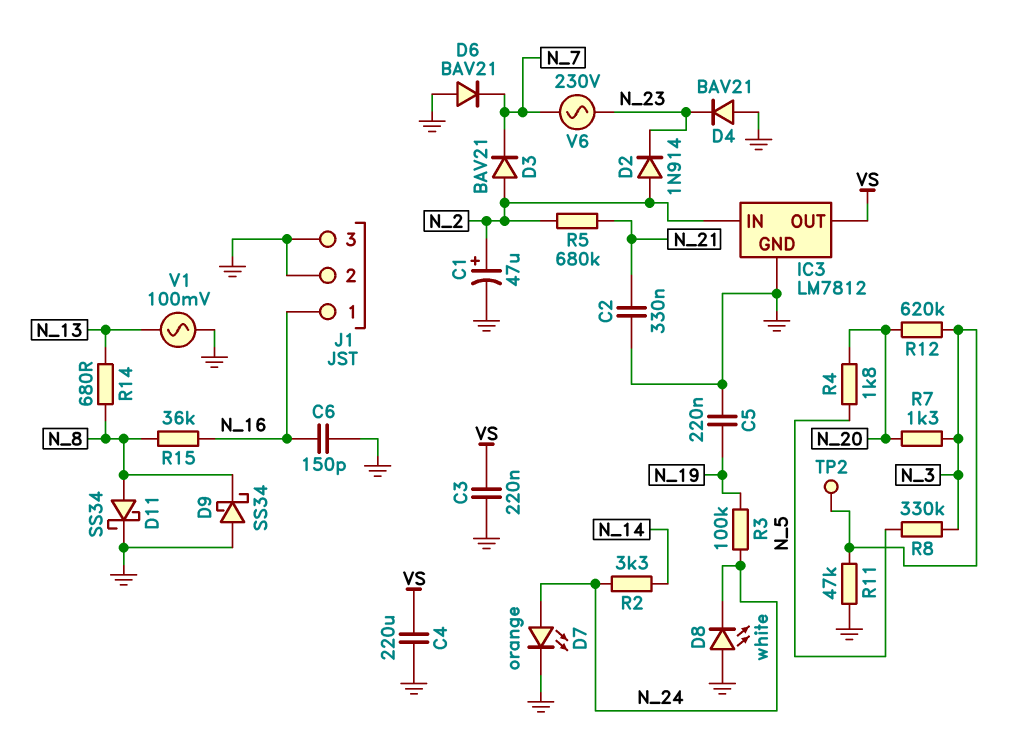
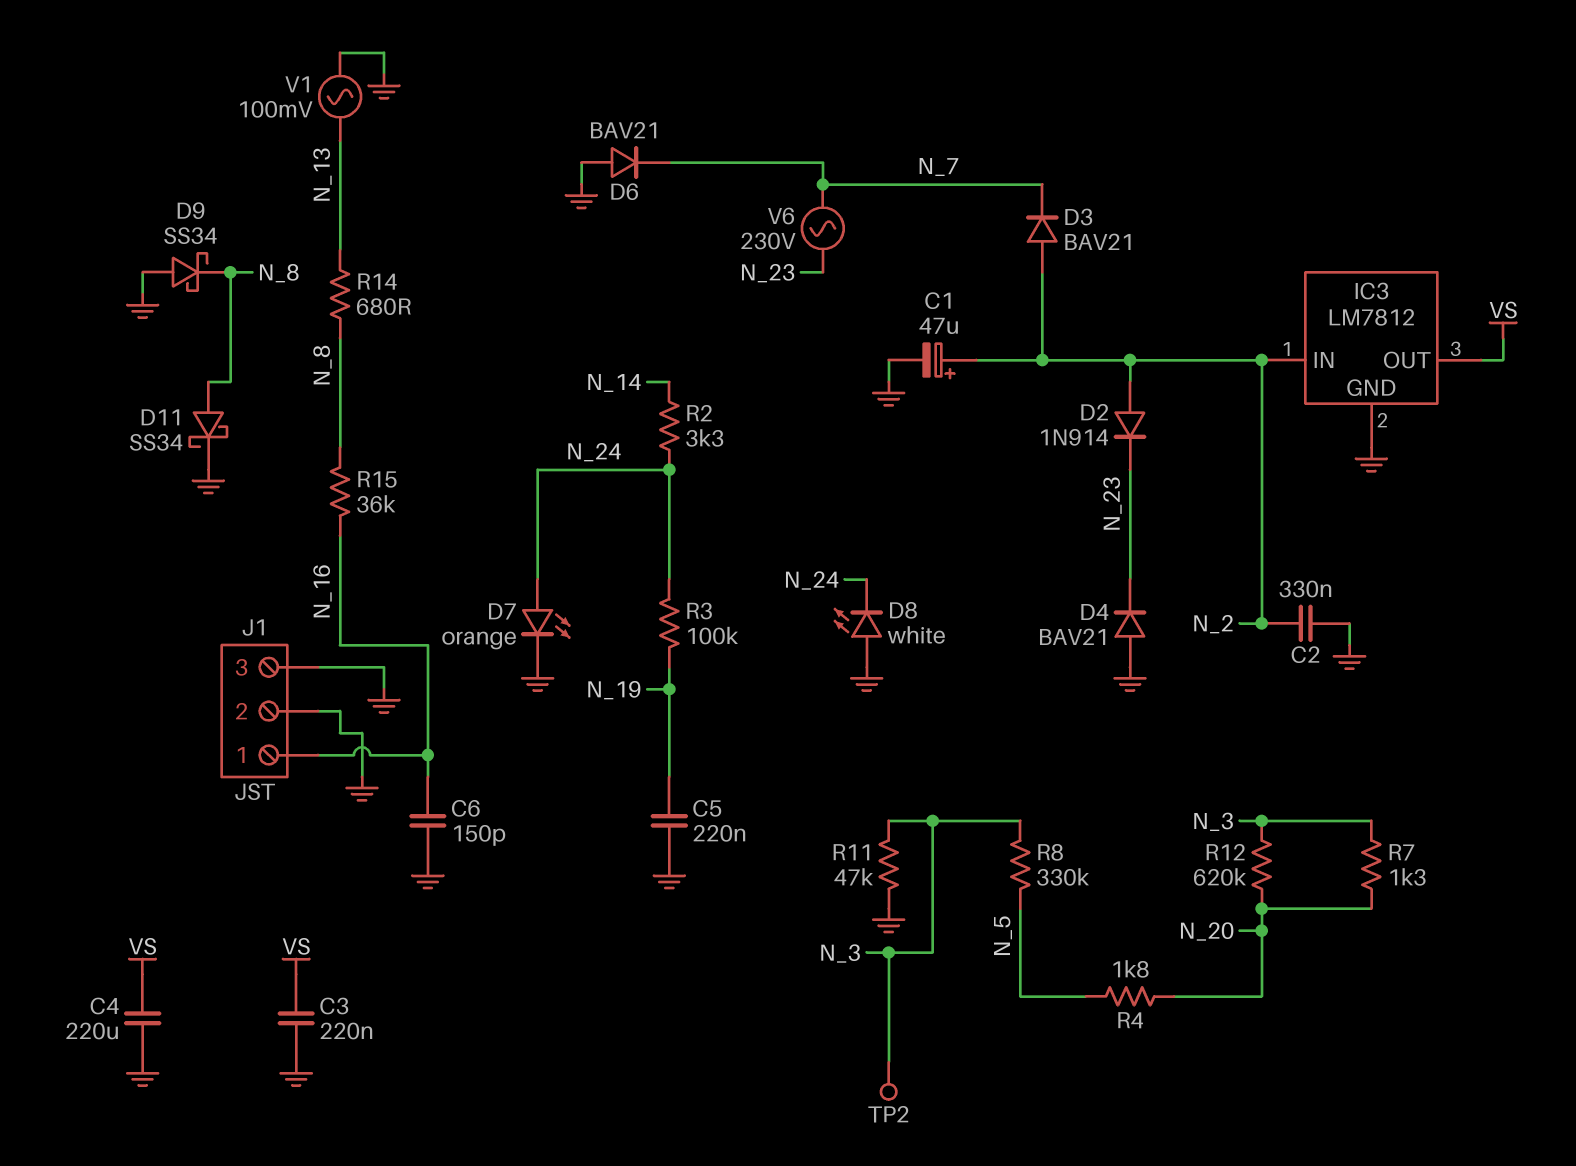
C2: 330nF (GND, N_21) -> 330nF (GND, N_2)
R5: 680k (N_2, N_21) -> none

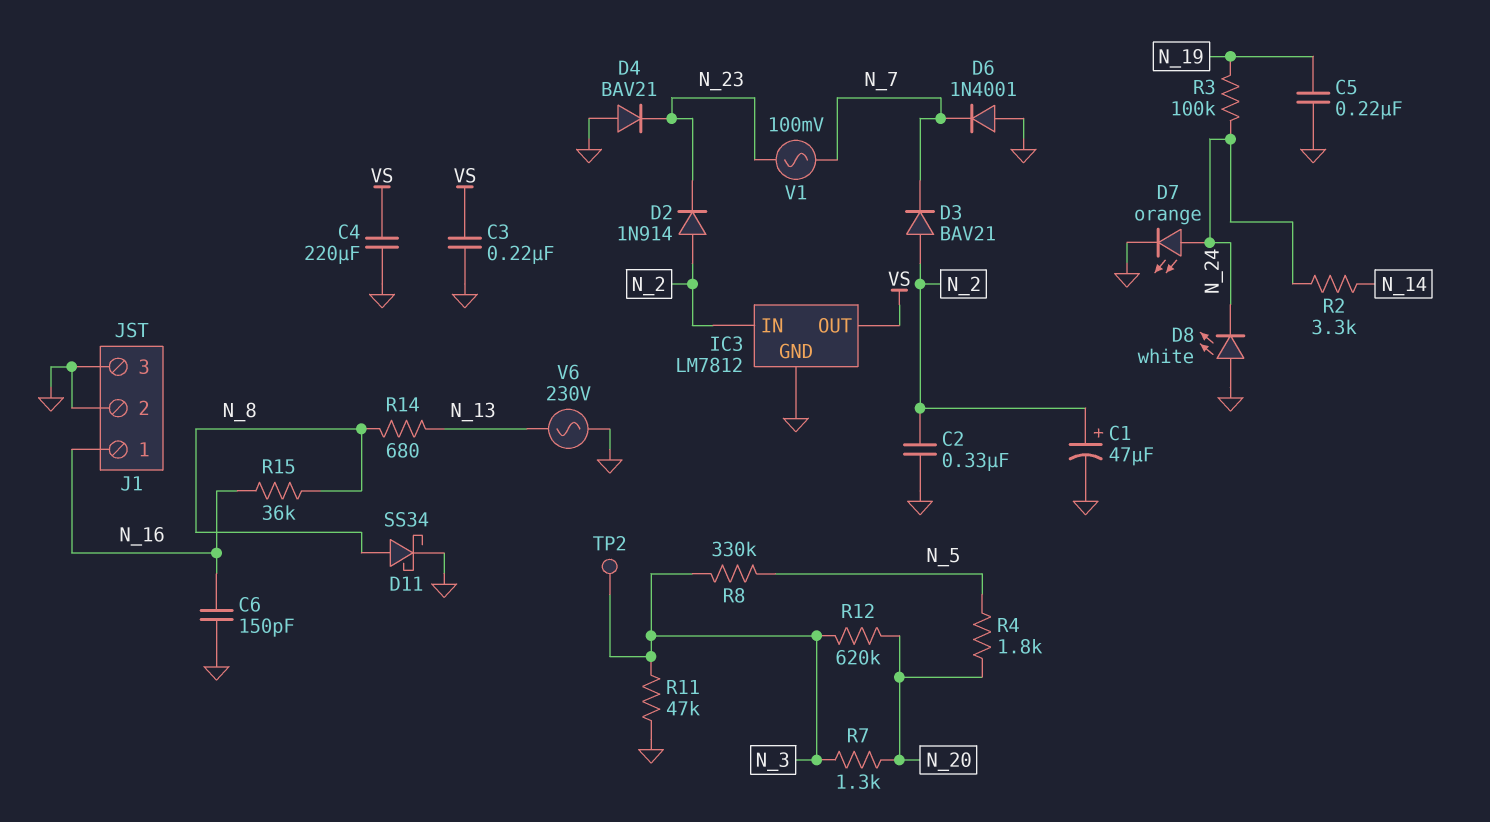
D6: diode BAV21 (A GND, K N_7) -> diode 1N4001 (A GND, K N_7)
D9: schottky SS34 (A GND, K N_8) -> none
V1: AC 100mV (GND, N_13) -> AC 100mV (N_7, N_23)
V6: AC 230V (N_7, N_23) -> AC 230V (GND, N_13)

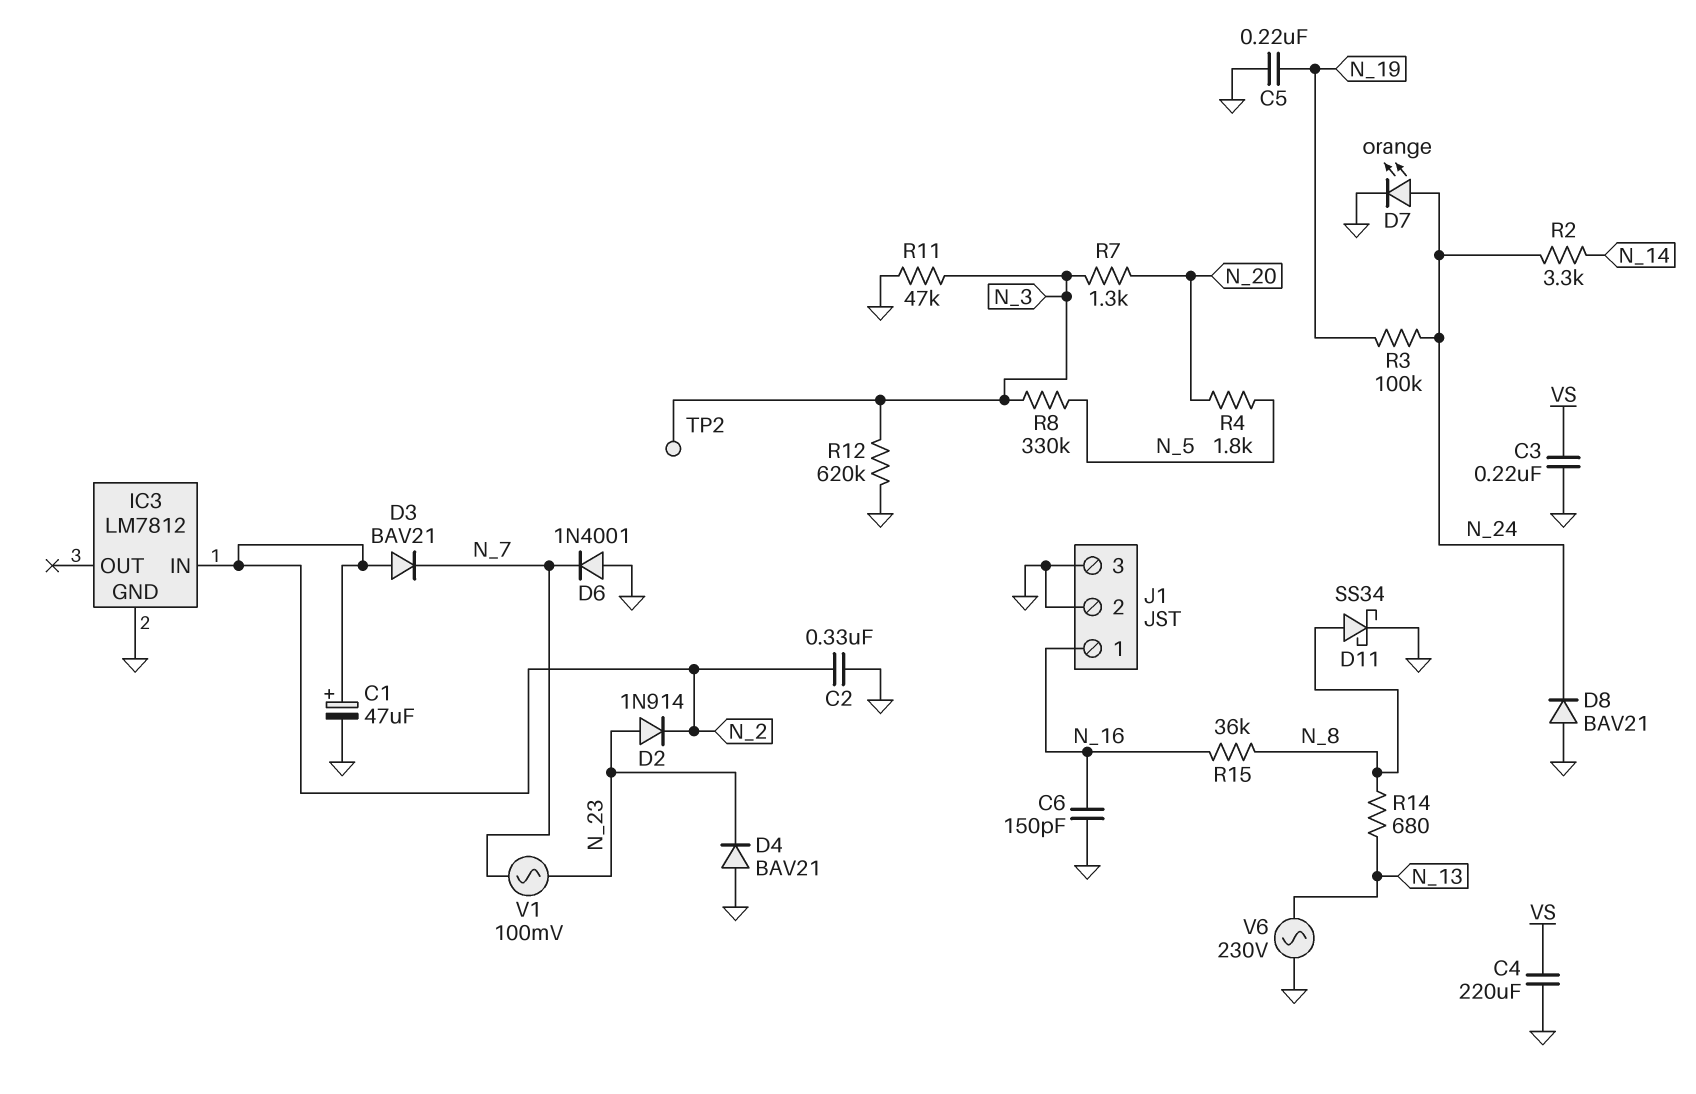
D2: diode 1N914 (A N_2, K N_23) -> diode 1N914 (A N_23, K N_2)
D8: LED white (A GND, K N_24) -> diode BAV21 (A GND, K N_24)
IC3 pin OUT: VS -> none
R12: 620k (N_3, N_20) -> 620k (GND, N_3)

